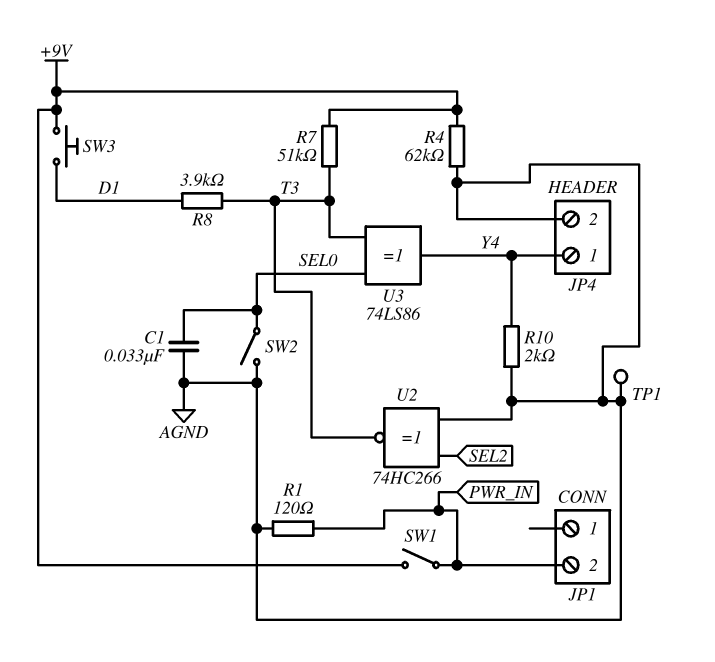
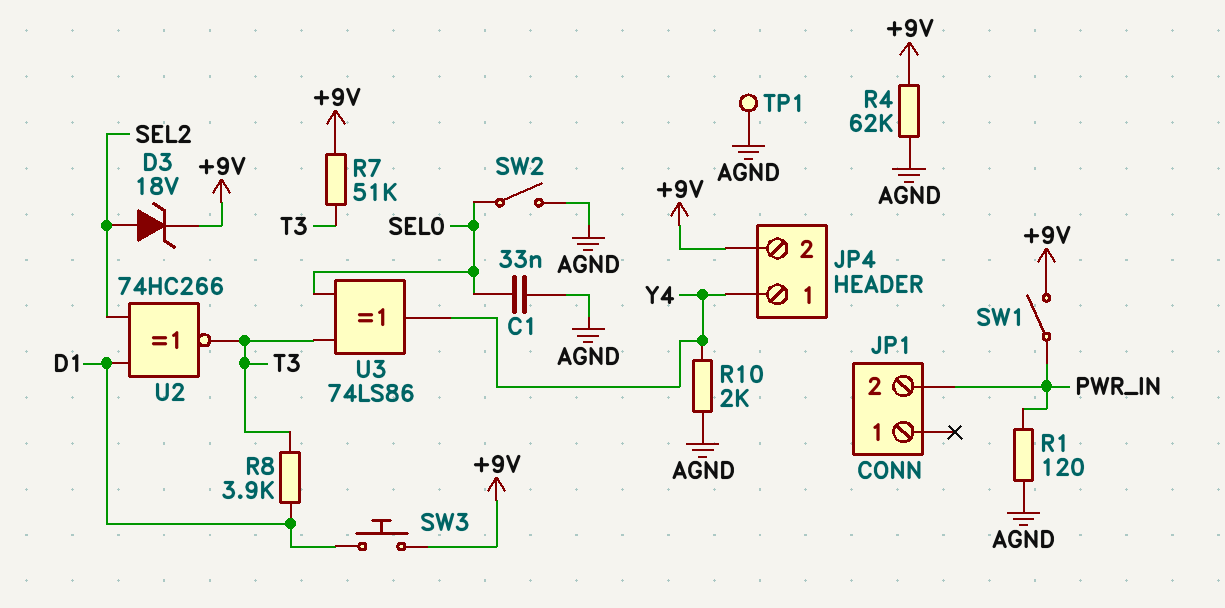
D3: none -> zener 18V (A SEL2, K +9V)
JP4 pin 2: AGND -> +9V
U2: XNOR 74HC266 (in AGND, in SEL2, out T3) -> XNOR 74HC266 (in D1, in SEL2, out T3)

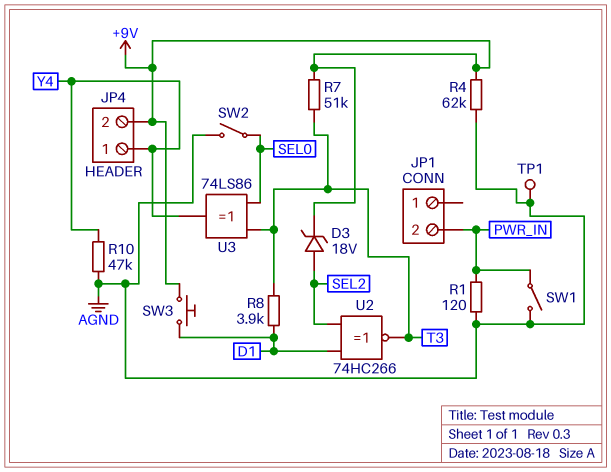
C1: 33nF (AGND, SEL0) -> none
R10: 2k (AGND, Y4) -> 47k (AGND, Y4)
SW1: switch (+9V, PWR_IN) -> switch (AGND, PWR_IN)

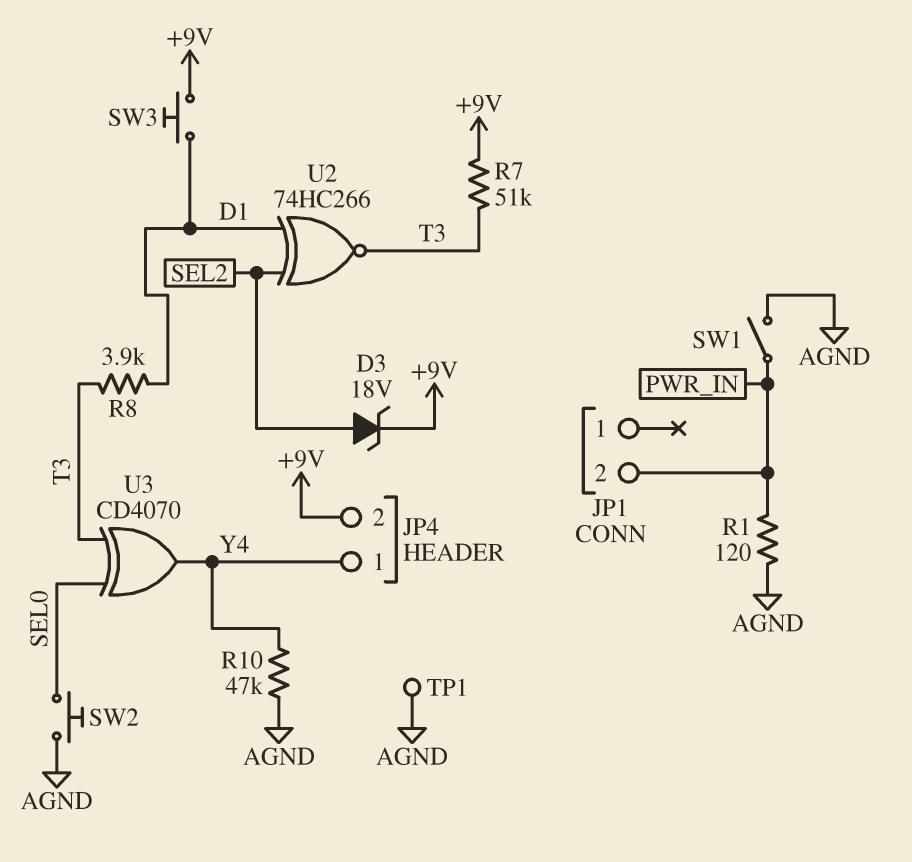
R4: 62k (+9V, AGND) -> none
SW2: switch (AGND, SEL0) -> button (AGND, SEL0)
U3: XOR 74LS86 (in SEL0, in T3, out Y4) -> XOR CD4070 (in SEL0, in T3, out Y4)

